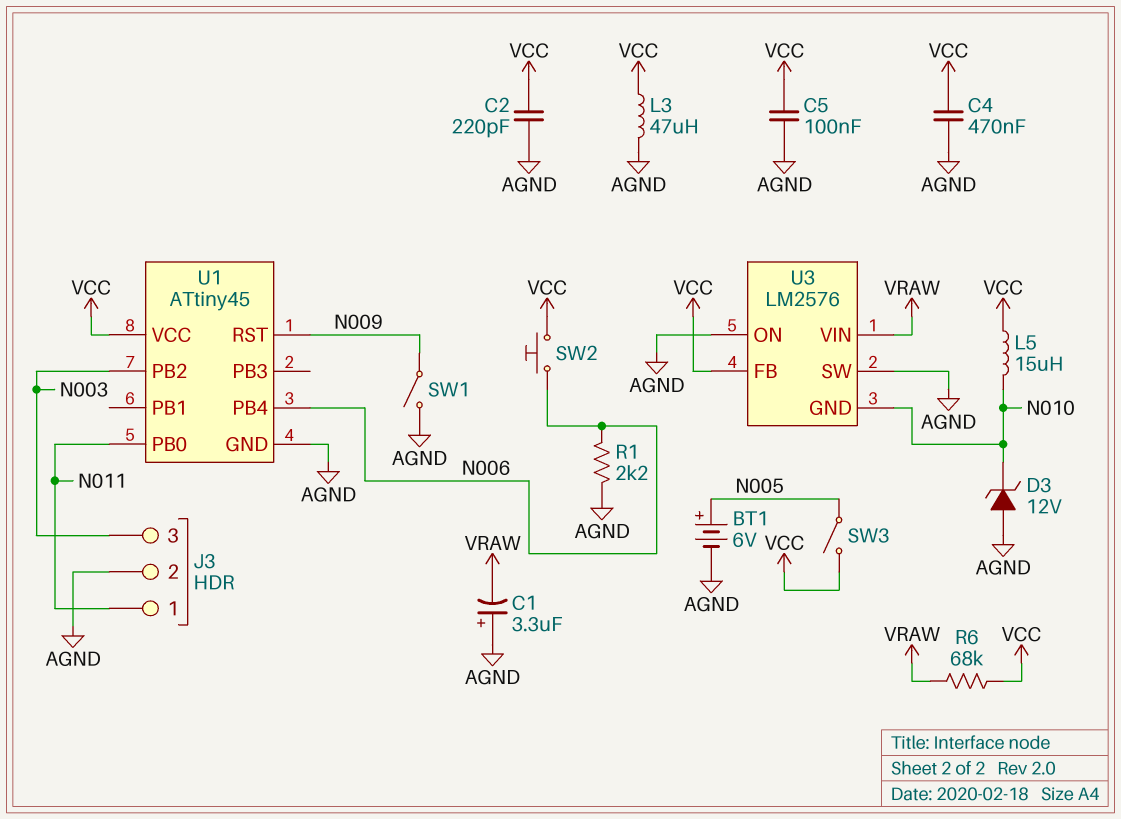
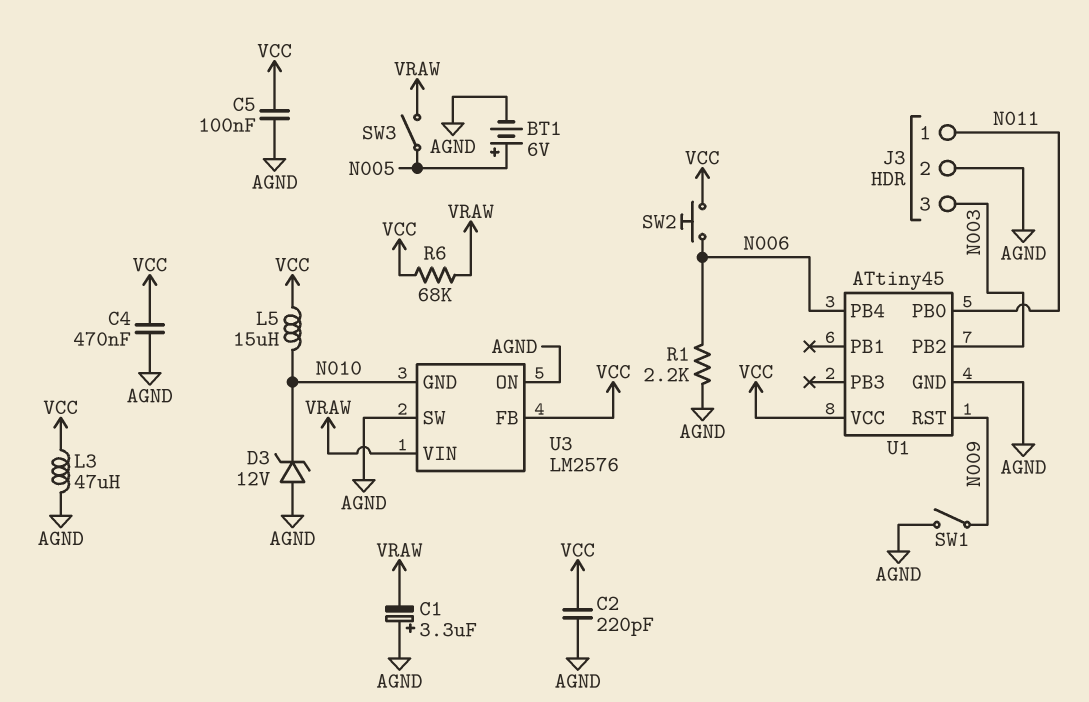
SW3: switch (N005, VCC) -> switch (N005, VRAW)

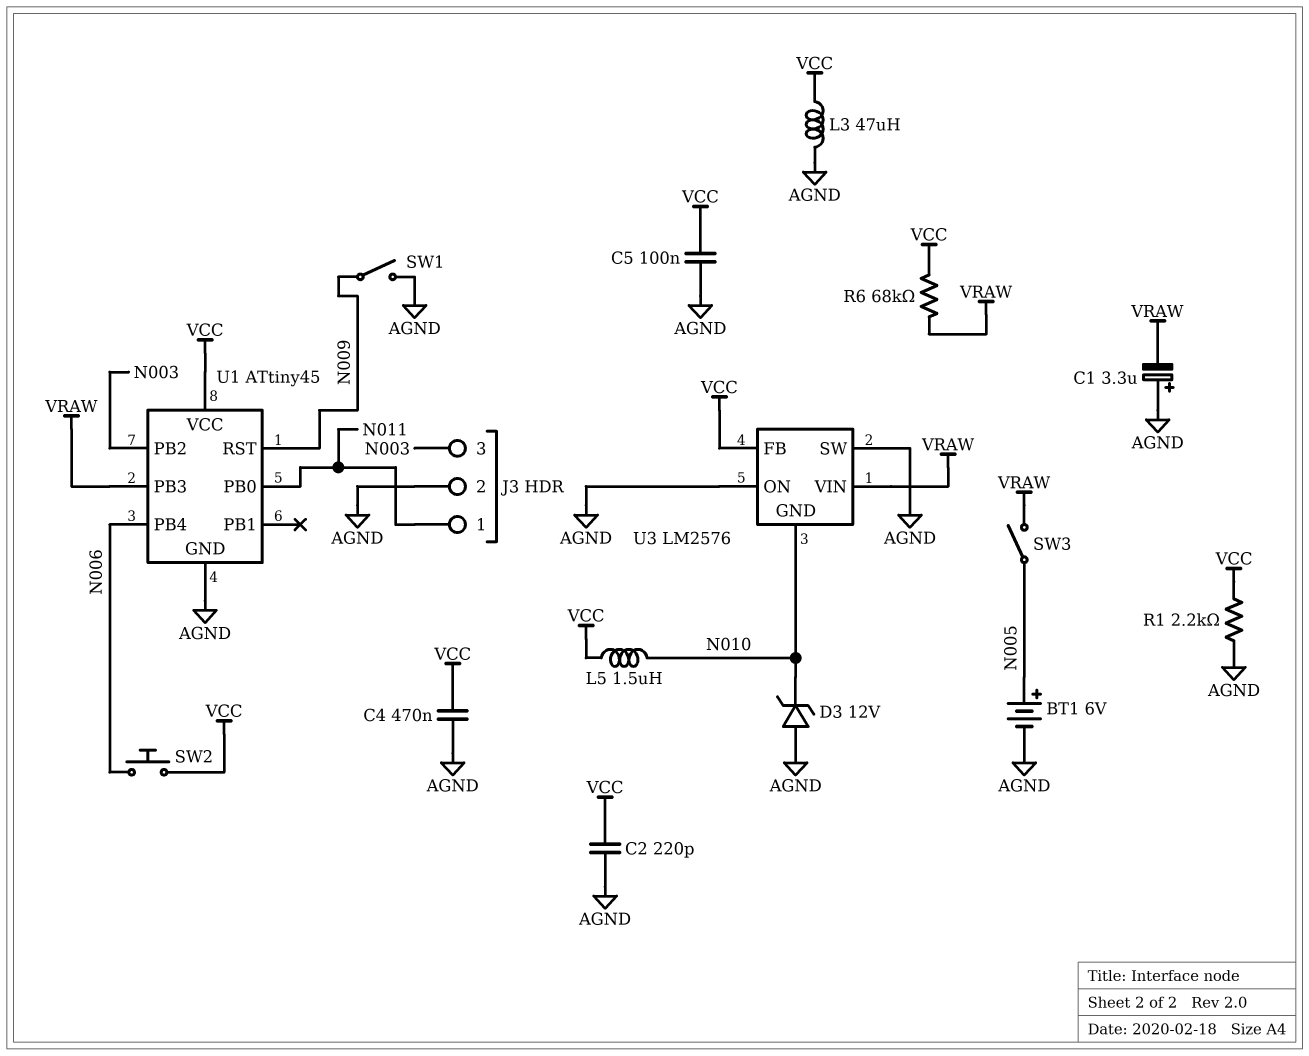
L5: 15uH (N010, VCC) -> 1.5uH (N010, VCC)
R1: 2.2k (AGND, N006) -> 2.2k (AGND, VCC)
U1 pin PB3: none -> VRAW

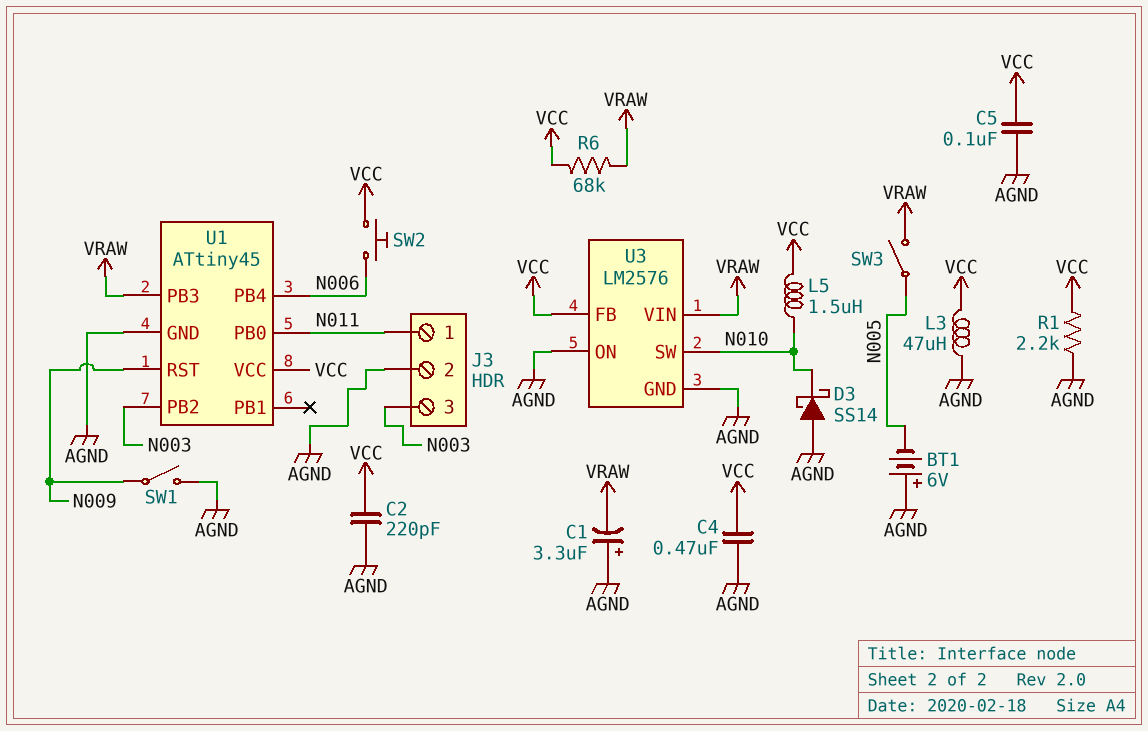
BT1: 6V (plus N005, minus AGND) -> 6V (plus AGND, minus N005)
D3: zener 12V (A AGND, K N010) -> schottky SS14 (A AGND, K N010)
U3 pin GND: N010 -> AGND
U3 pin SW: AGND -> N010

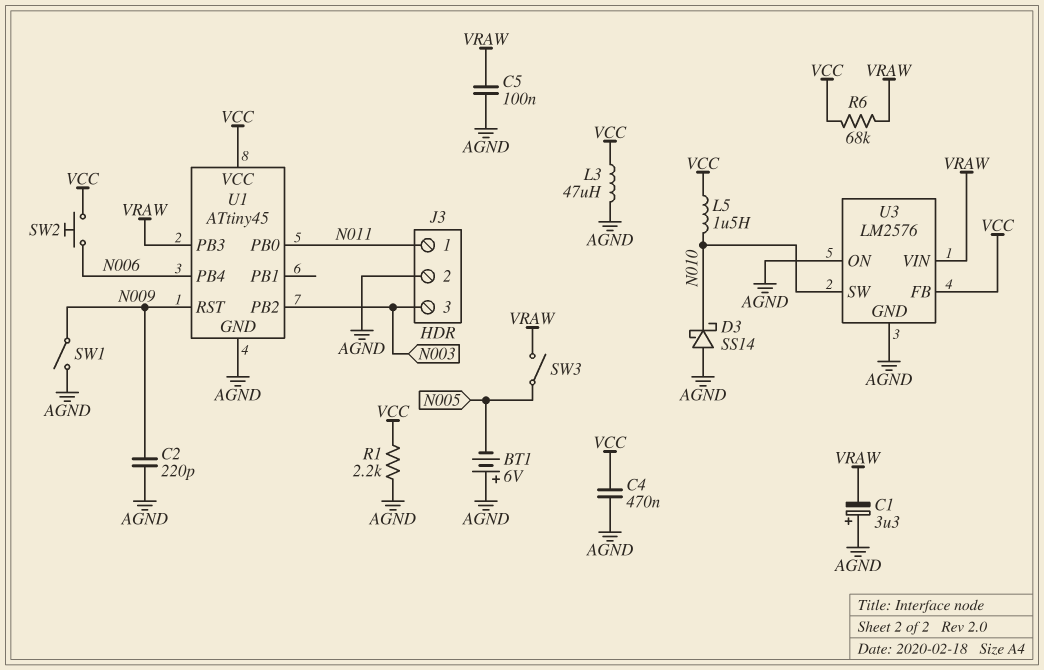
C2: 220pF (AGND, VCC) -> 220pF (AGND, N009)
C5: 100nF (AGND, VCC) -> 100nF (AGND, VRAW)

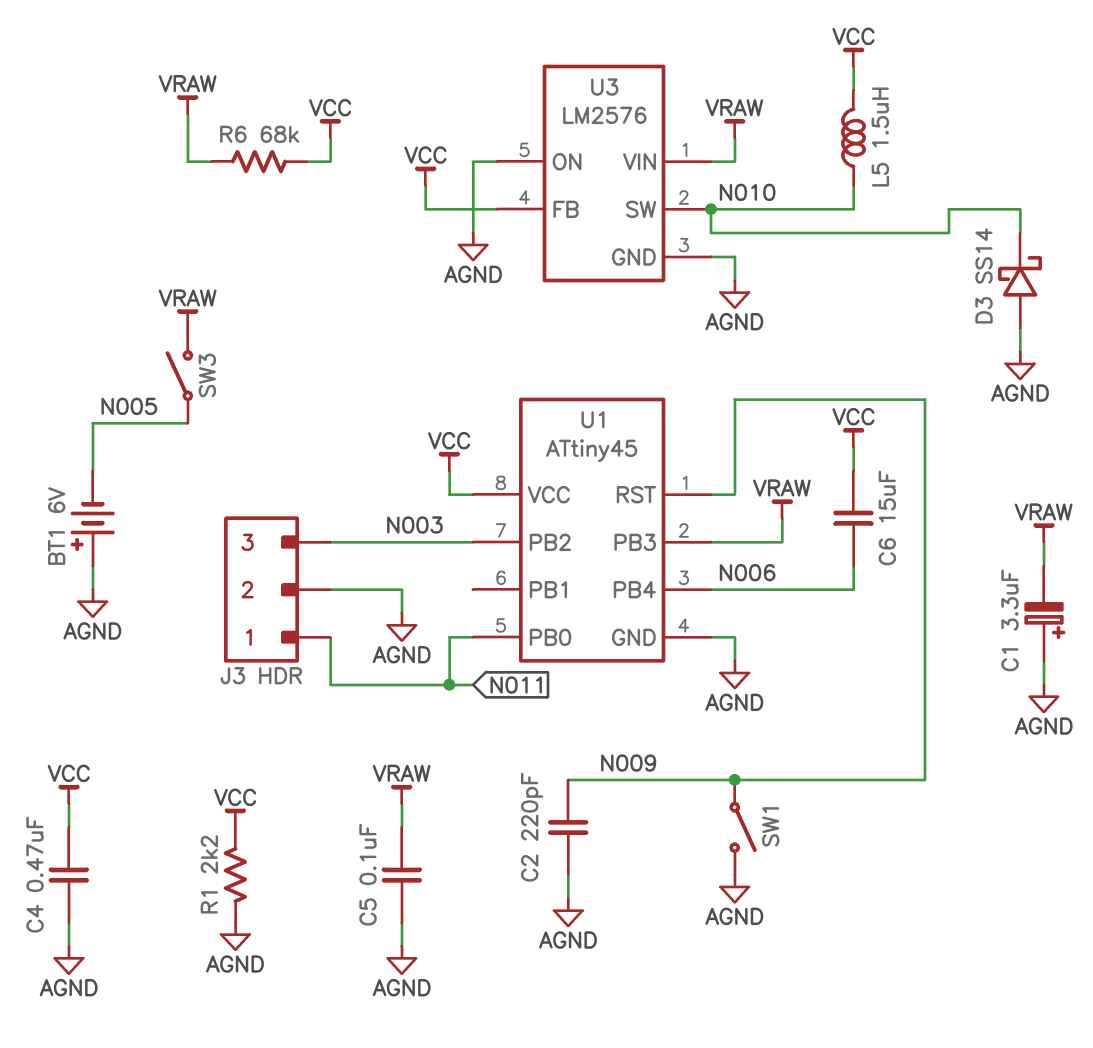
C6: none -> 15uF (N006, VCC)
L3: 47uH (AGND, VCC) -> none
SW2: button (N006, VCC) -> none

